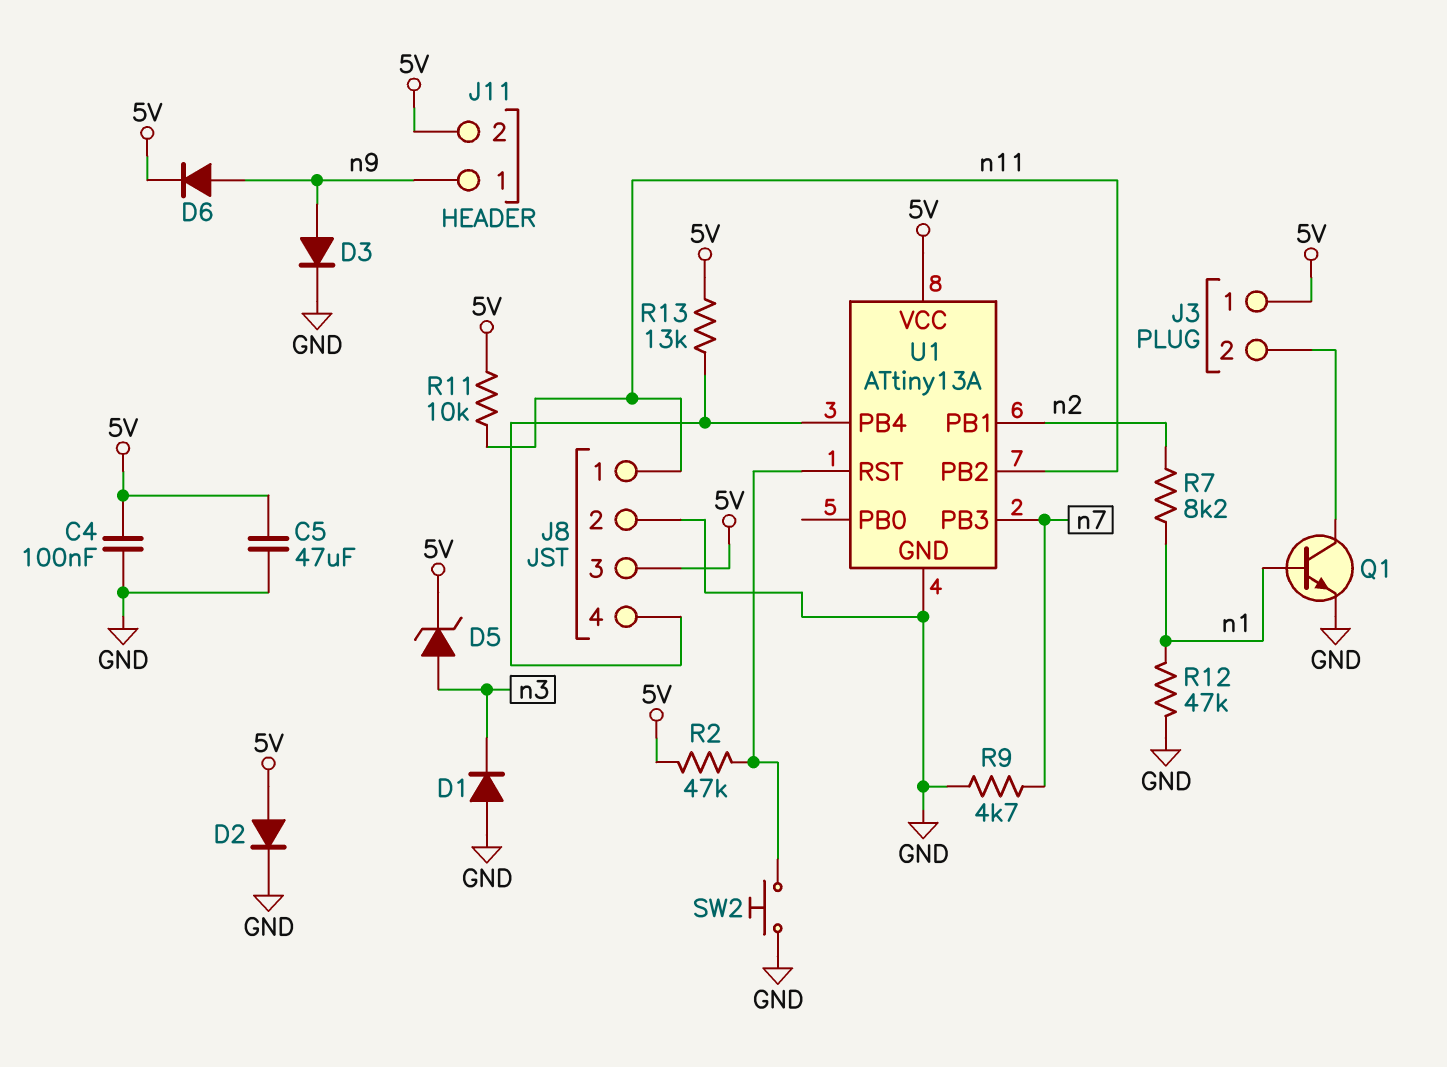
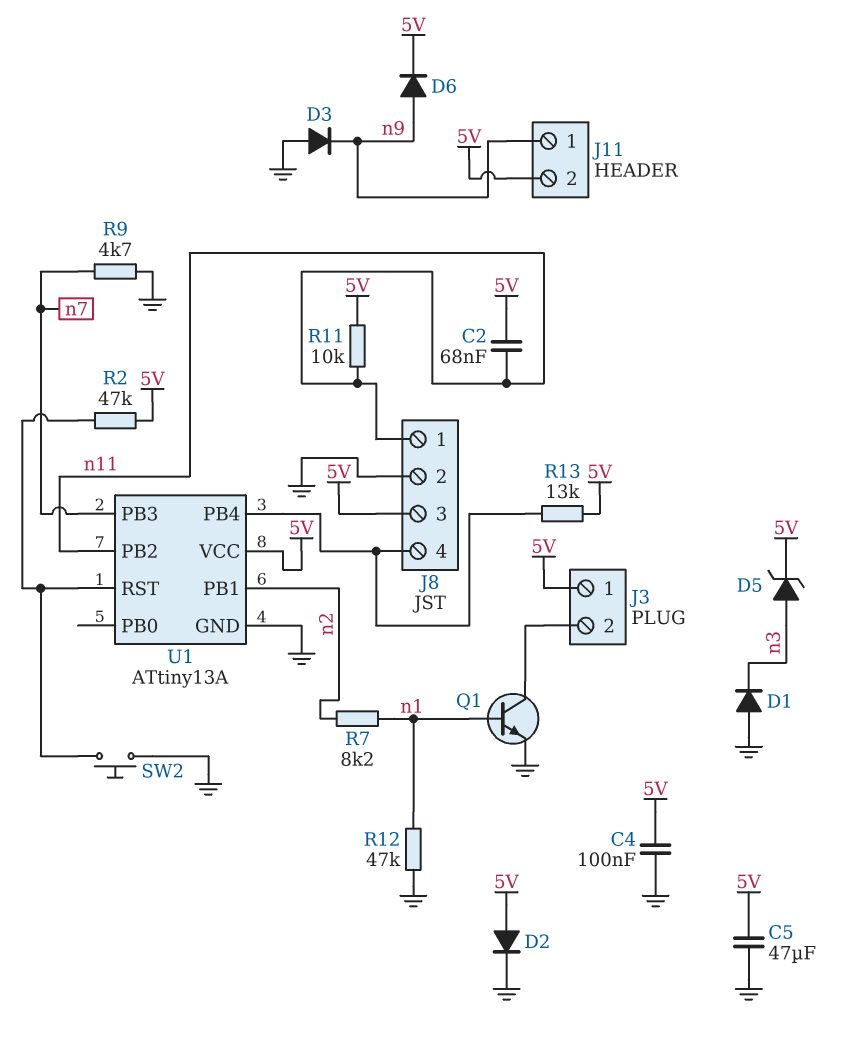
C2: none -> 68nF (5V, n11)
D3: diode (A n9, K GND) -> diode (A GND, K n9)

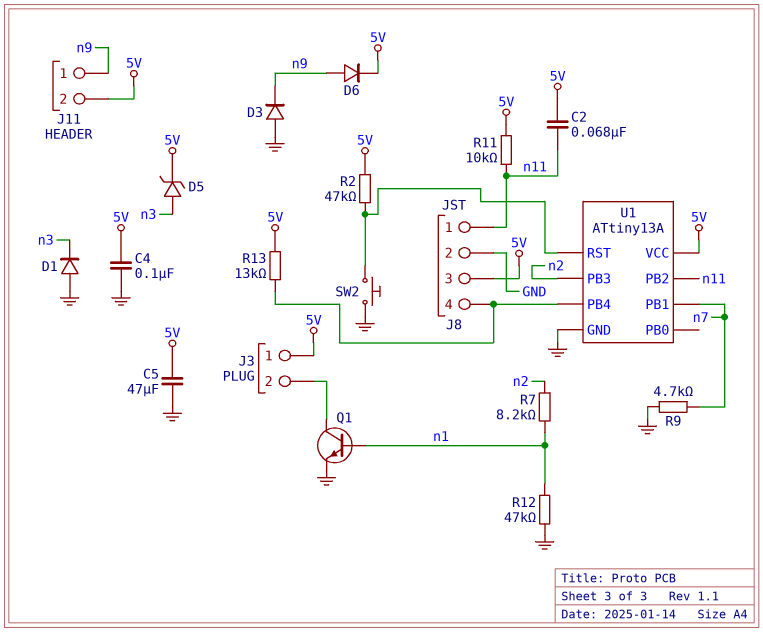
D2: diode (A 5V, K GND) -> none
U1 pin PB1: n2 -> n7
U1 pin PB3: n7 -> n2

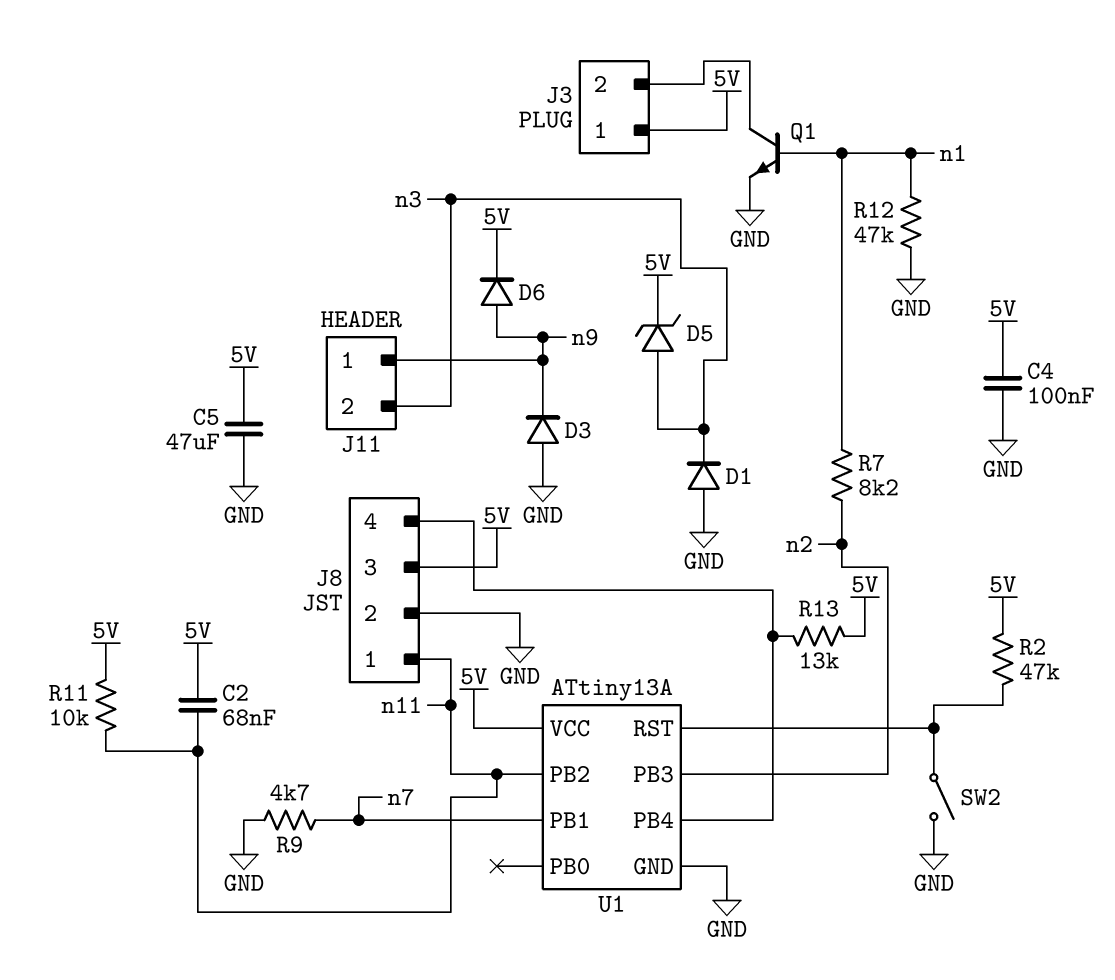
J11 pin 2: 5V -> n3
SW2: button (GND, U1/RST) -> switch (GND, U1/RST)

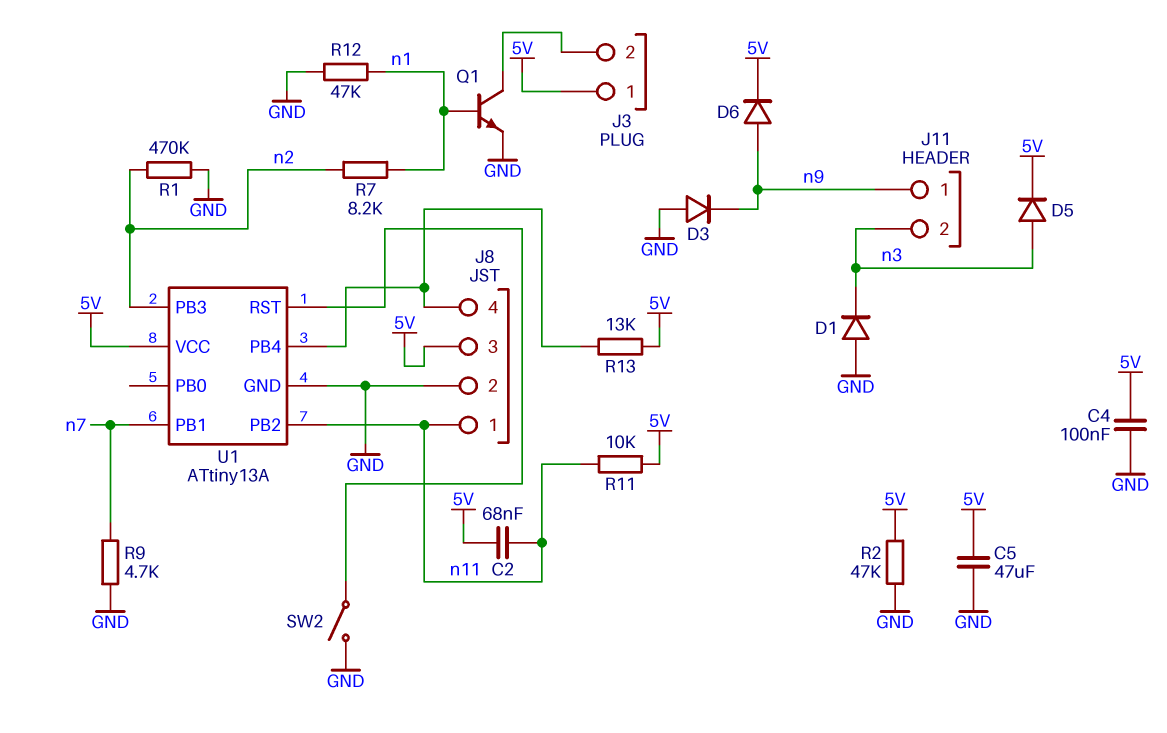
D5: zener (A n3, K 5V) -> diode (A n3, K 5V)
R1: none -> 470k (GND, n2)
R2: 47k (5V, U1/RST) -> 47k (5V, GND)

